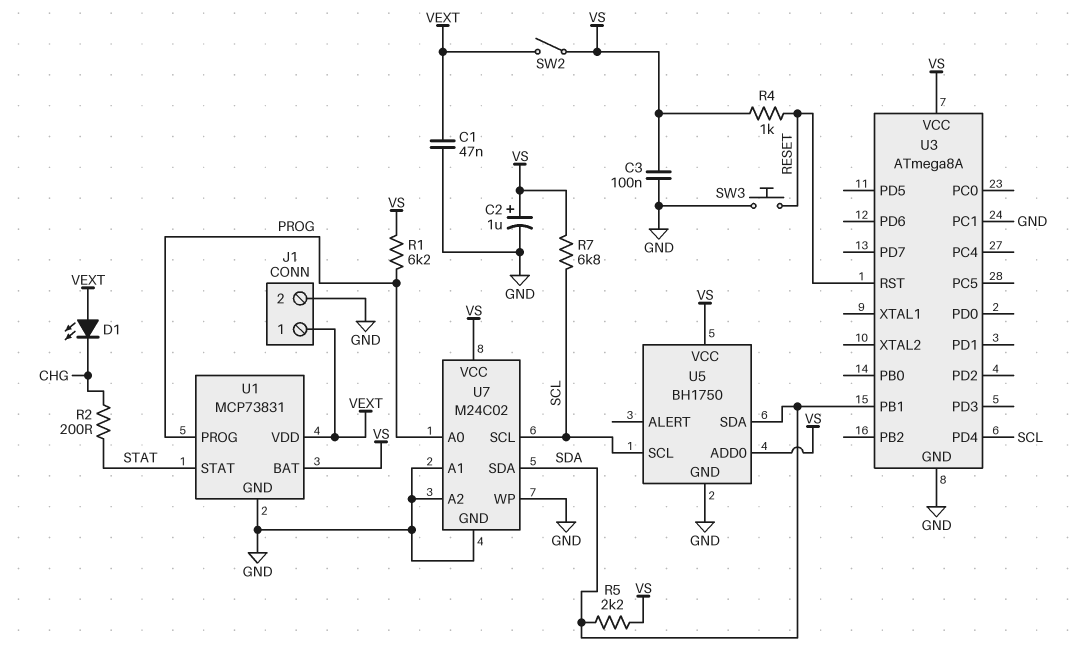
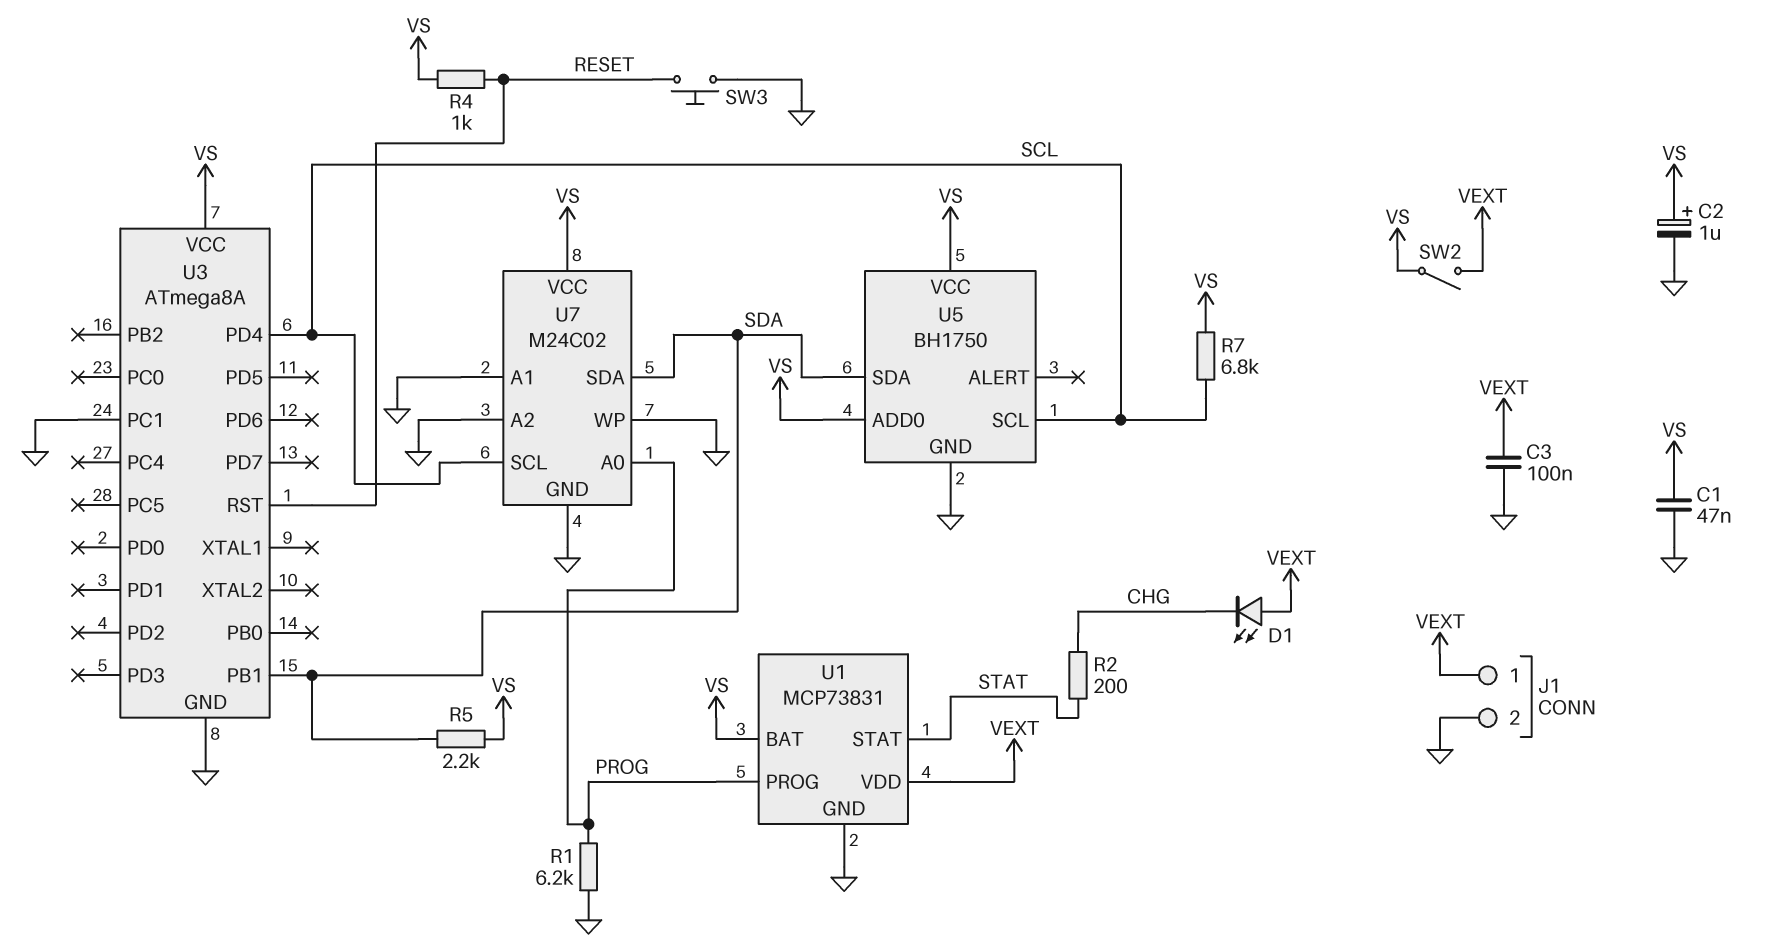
C1: 47nF (GND, VEXT) -> 47nF (GND, VS)
C3: 100nF (GND, VS) -> 100nF (GND, VEXT)
R1: 6.2k (PROG, VS) -> 6.2k (GND, PROG)

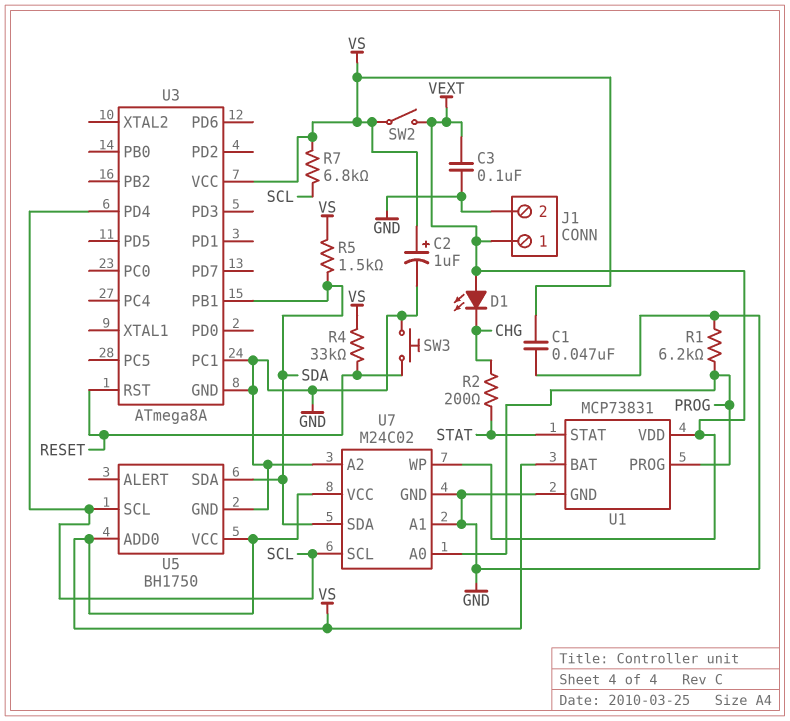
R4: 1k (RESET, VS) -> 33k (RESET, VS)
R5: 2.2k (SDA, VS) -> 1.5k (SDA, VS)
U7 pin WP: GND -> VEXT

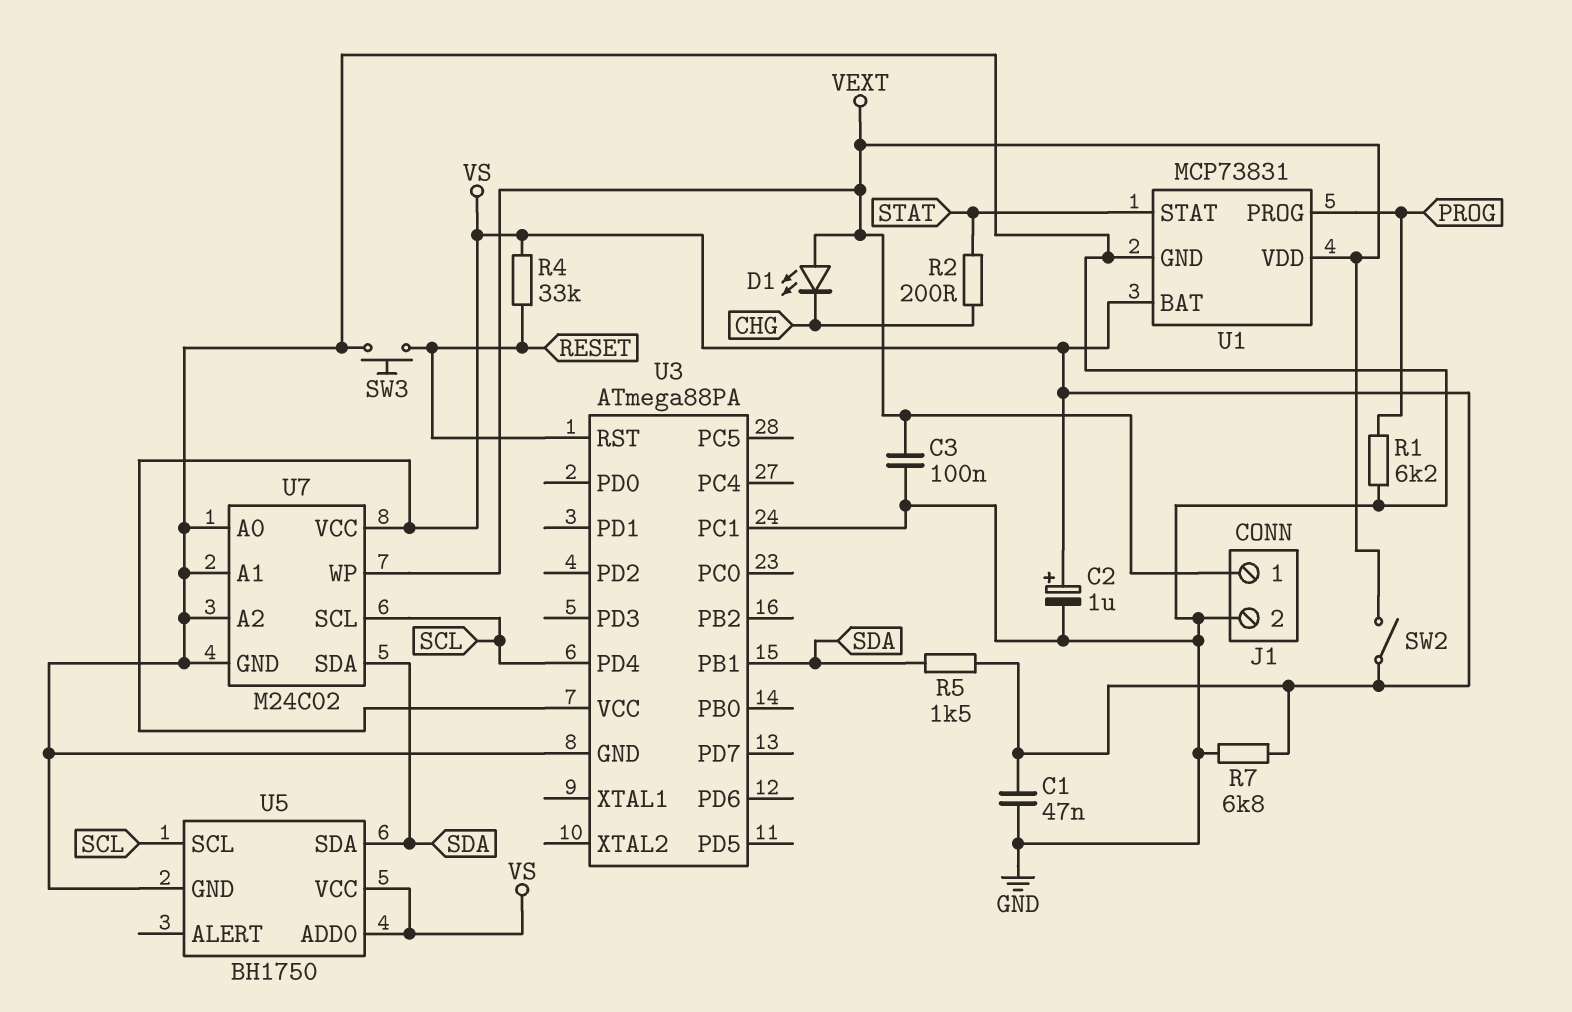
R7: 6.8k (SCL, VS) -> 6.8k (GND, VS)
U3: ATmega8A -> ATmega88PA
U7 pin A0: PROG -> GND

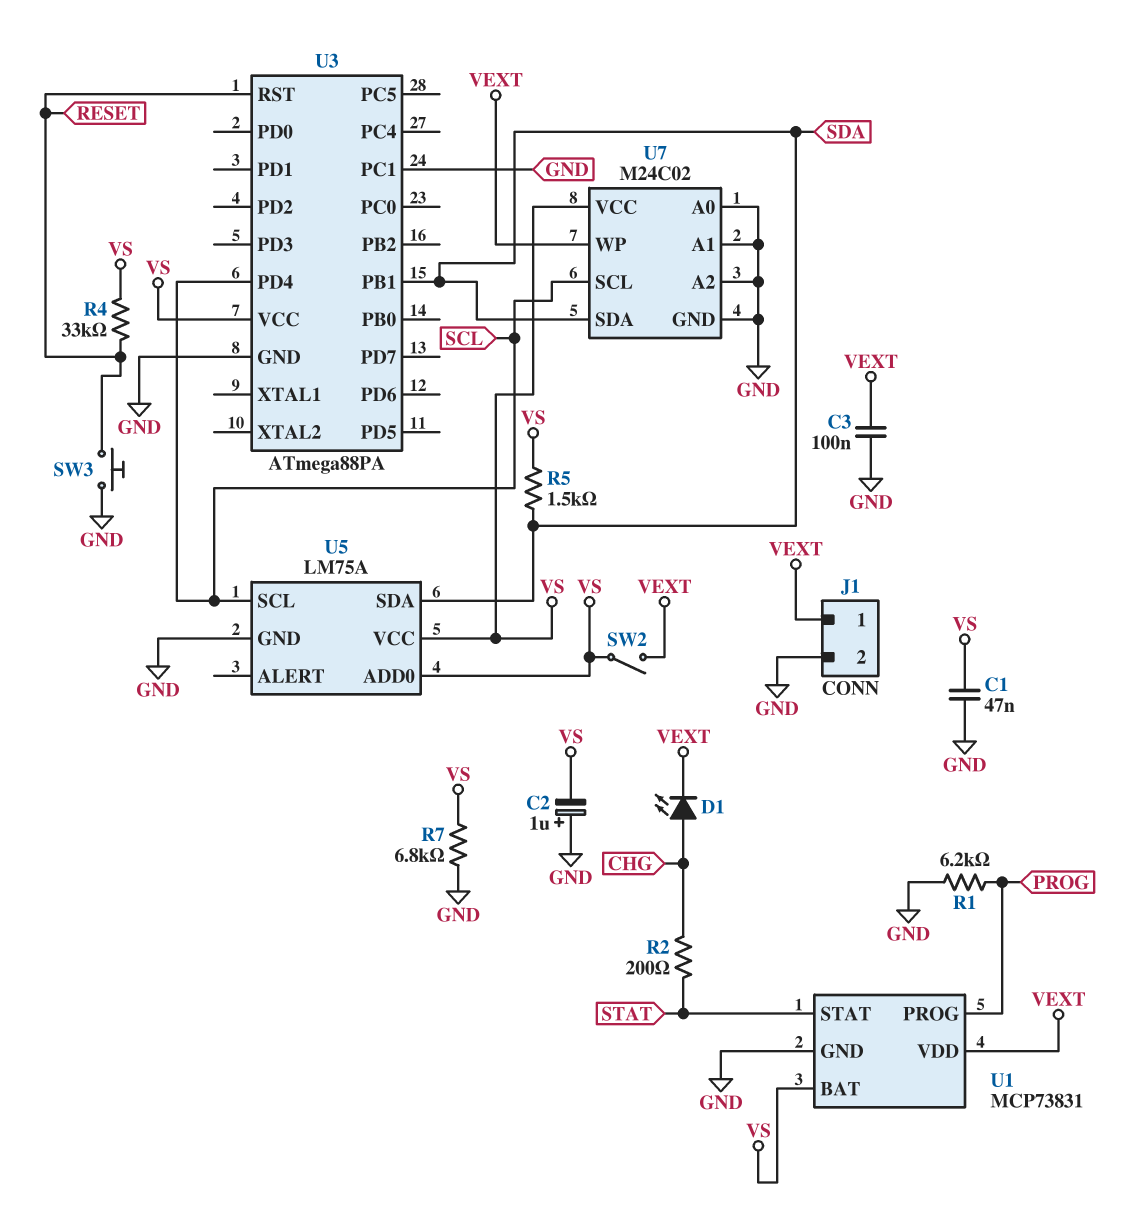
C2: 1uF (plus VS, minus GND) -> 1uF (plus GND, minus VS)
D1: LED (A VEXT, K CHG) -> LED (A CHG, K VEXT)
U5: BH1750 -> LM75A

